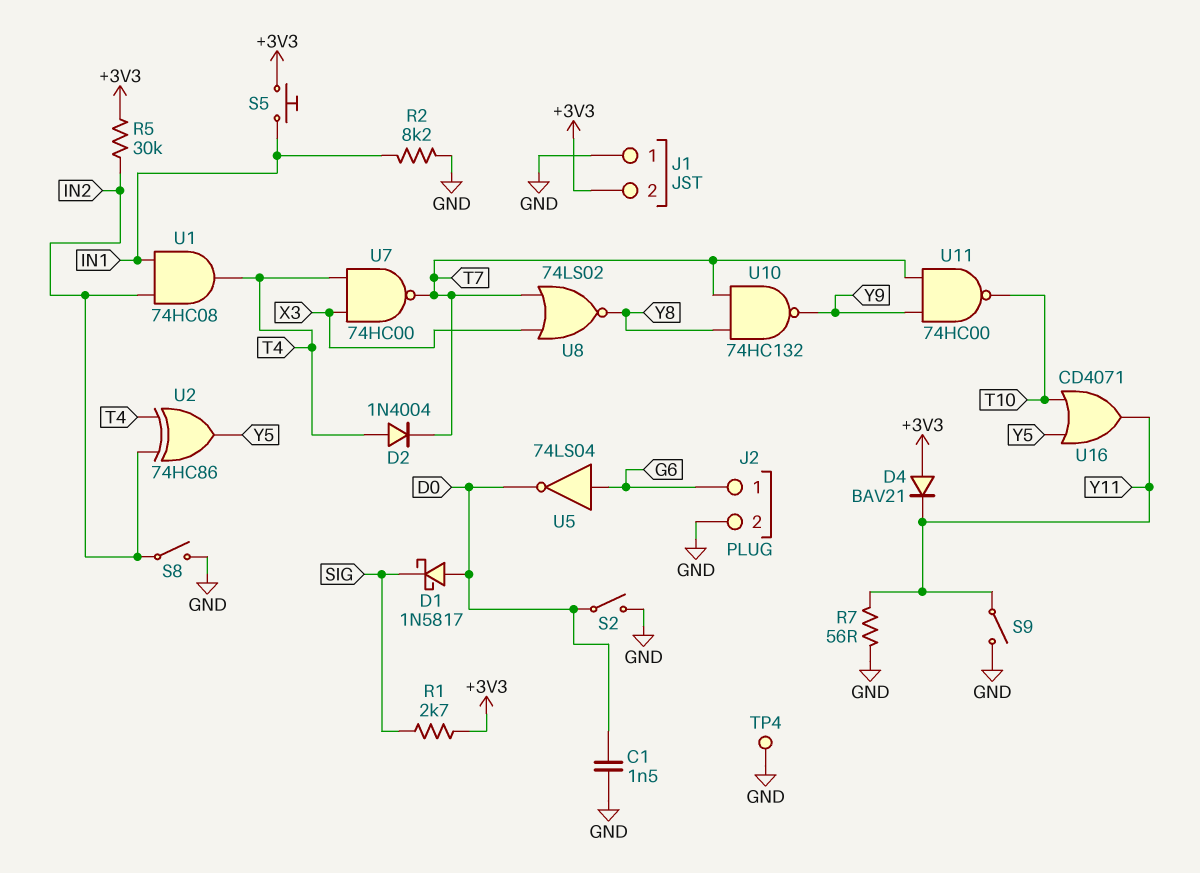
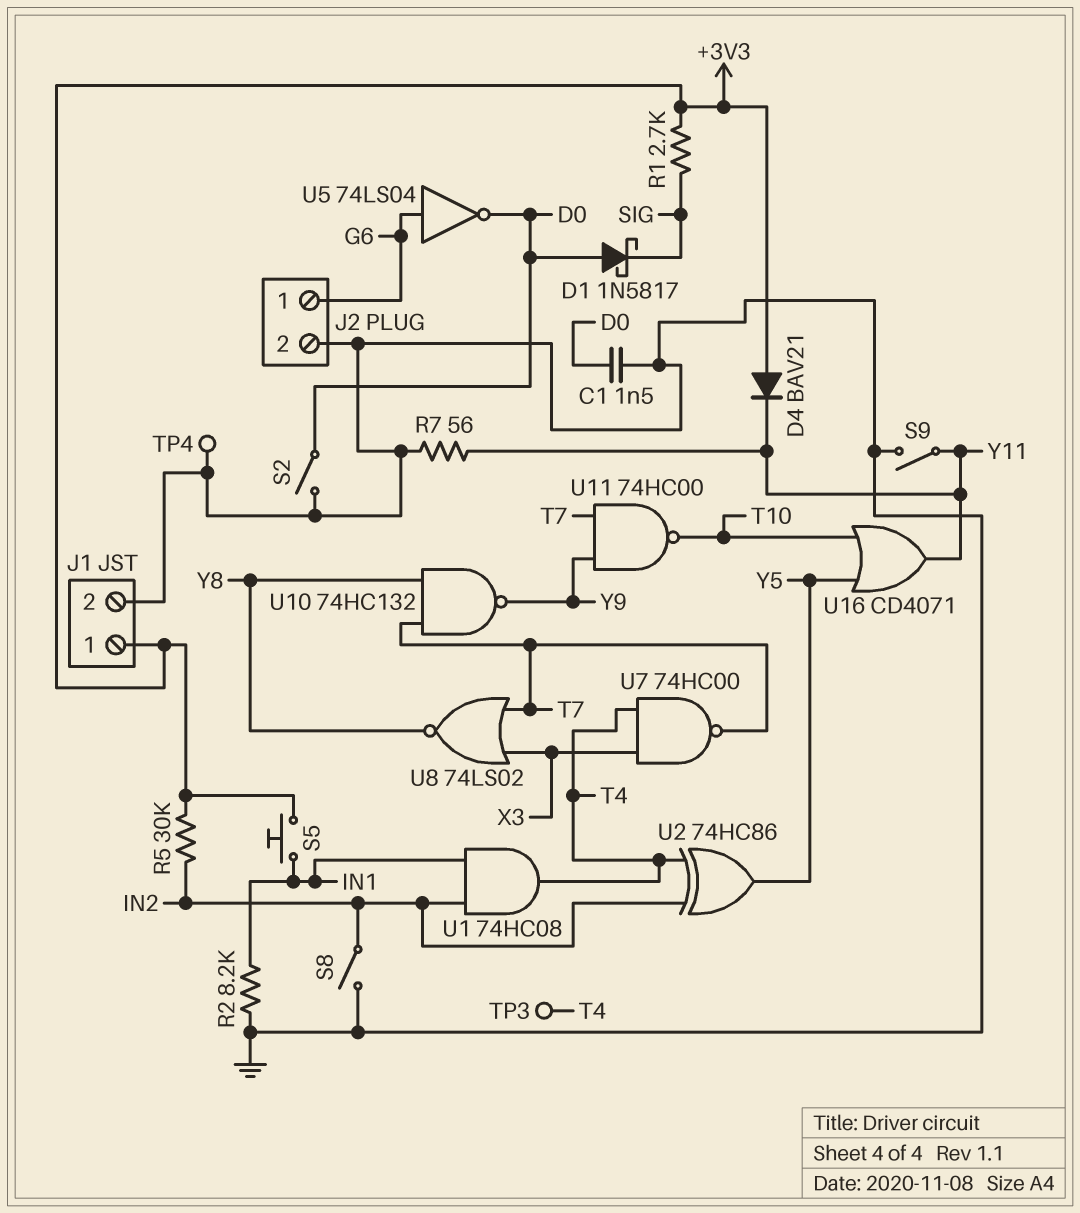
D2: diode 1N4004 (A T4, K T7) -> none
J1 pin 1: GND -> +3V3
J1 pin 2: +3V3 -> GND
TP3: none -> test point (T4)

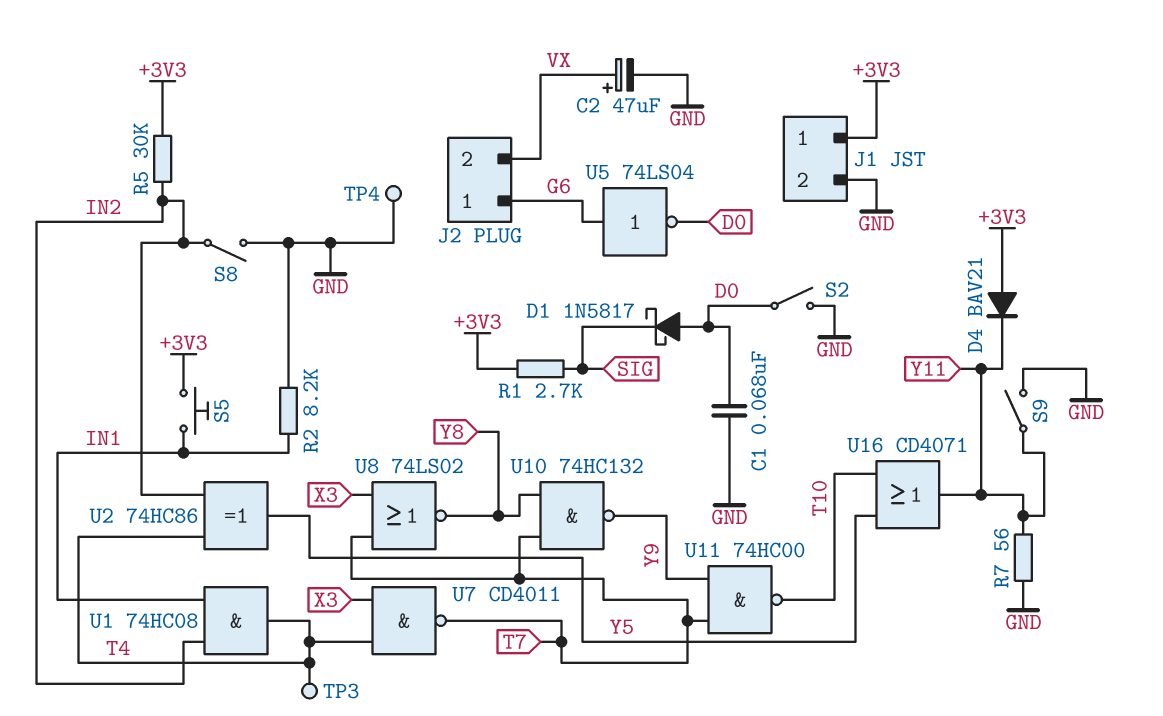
C1: 1.5nF (D0, GND) -> 68nF (D0, GND)
C2: none -> 47uF (plus VX, minus GND)
J2 pin 2: GND -> VX
U7: NAND 74HC00 (in T4, in X3, out T7) -> NAND CD4011 (in T4, in X3, out T7)

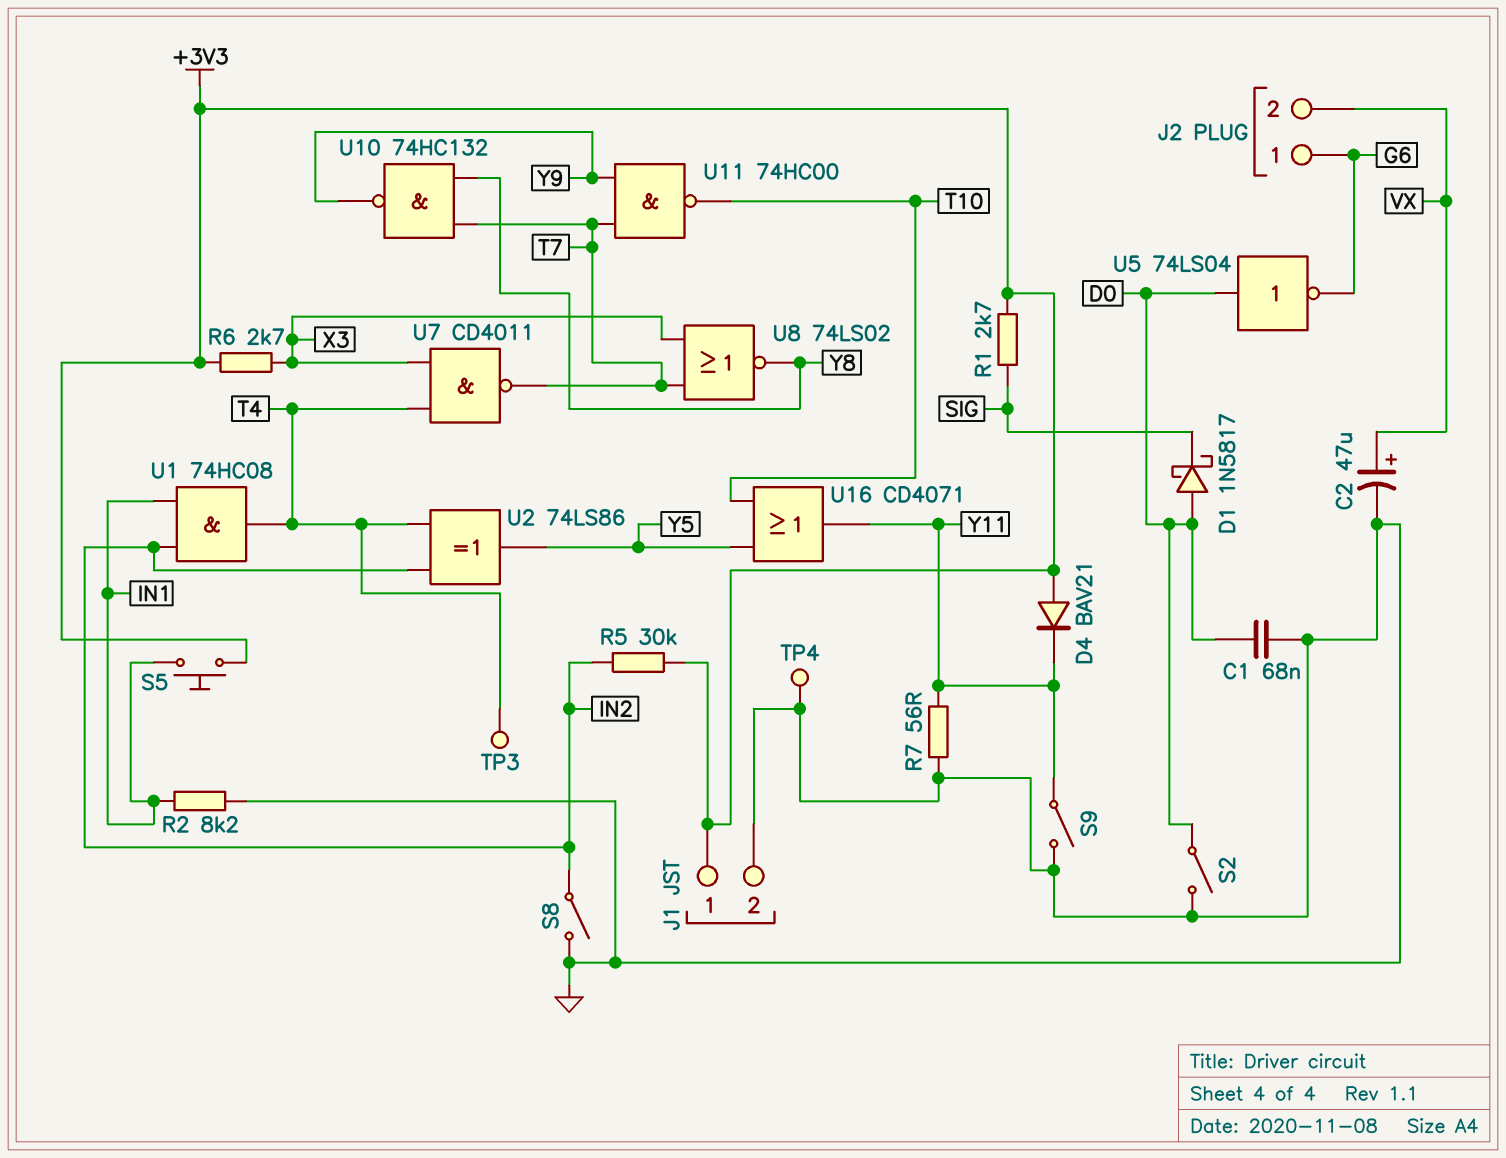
R6: none -> 2.7k (+3V3, X3)
U2: XOR 74HC86 (in IN2, in T4, out Y5) -> XOR 74LS86 (in IN2, in T4, out Y5)
U5: NOT 74LS04 (in G6, out D0) -> NOT 74LS04 (in D0, out G6)

